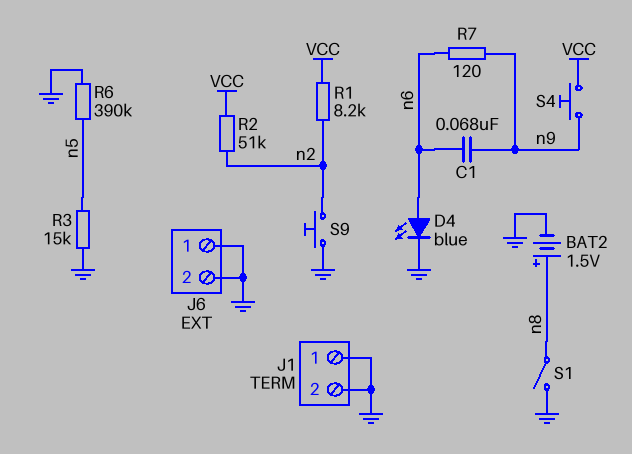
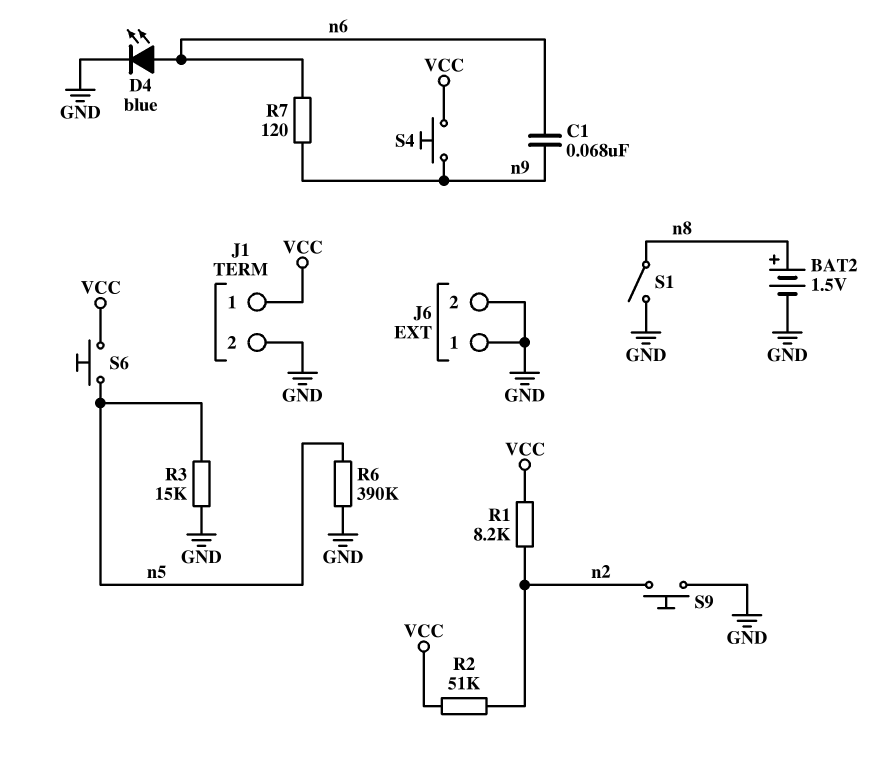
J1 pin 1: GND -> VCC
S6: none -> button (VCC, n5)

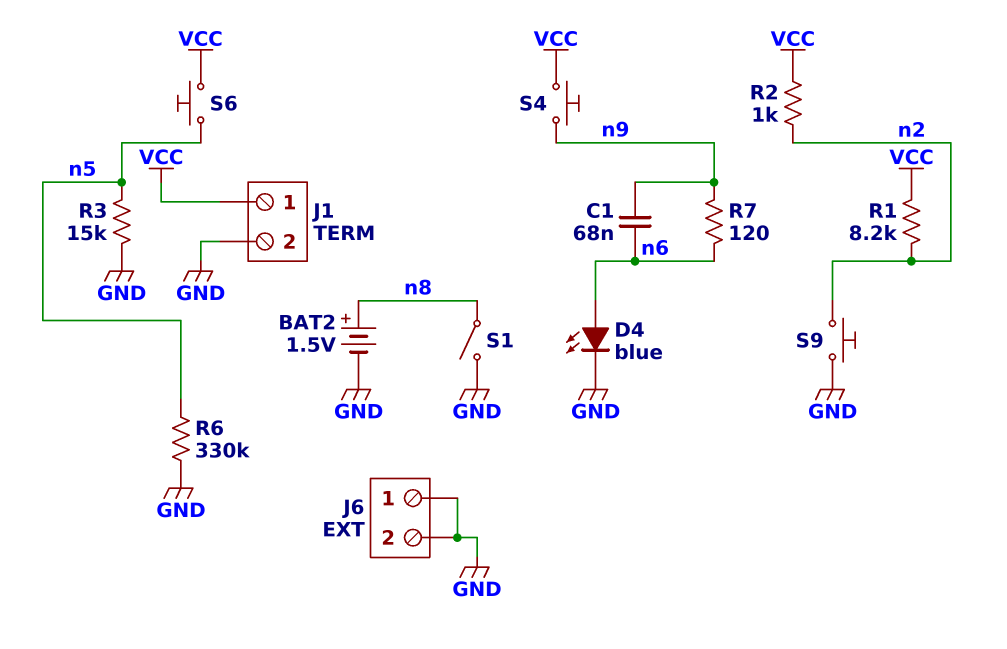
R2: 51k (VCC, n2) -> 1k (VCC, n2)
R6: 390k (GND, n5) -> 330k (GND, n5)

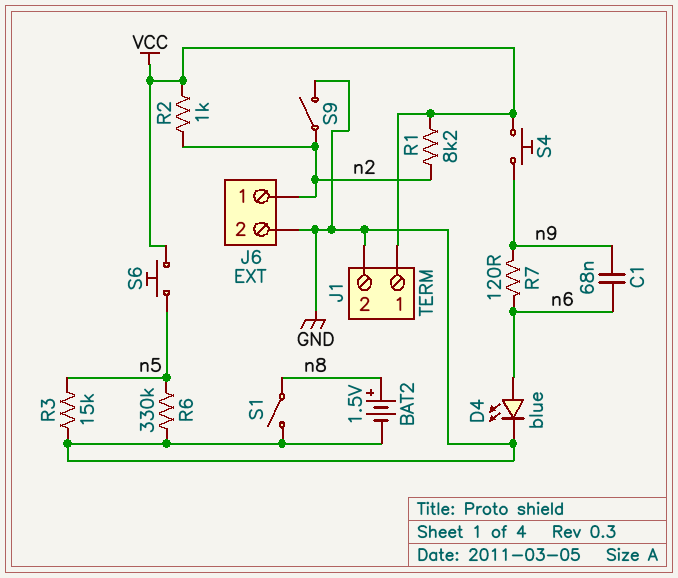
J6 pin 1: GND -> n2
S9: button (GND, n2) -> switch (GND, n2)

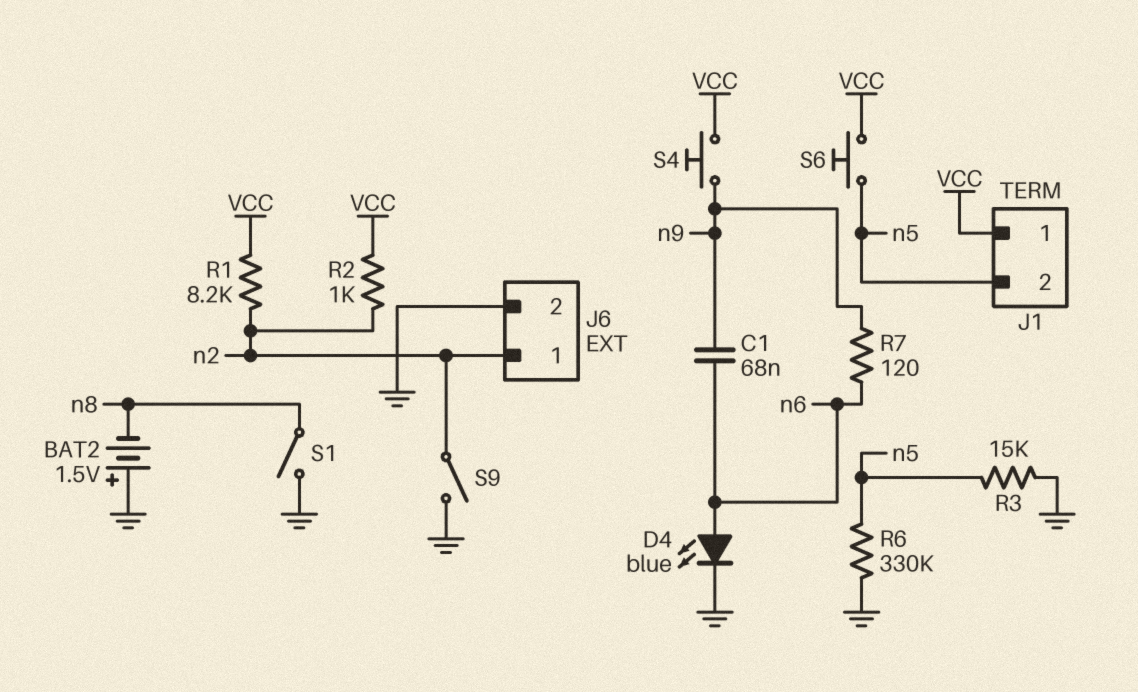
BAT2: 1.5V (plus n8, minus GND) -> 1.5V (plus GND, minus n8)
J1 pin 2: GND -> n5

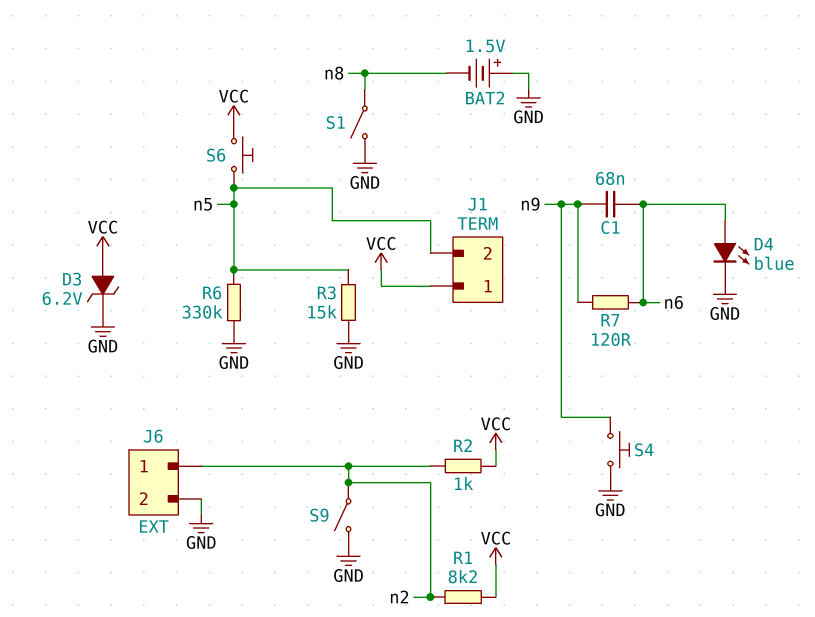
D3: none -> zener 6.2V (A VCC, K GND)
S4: button (VCC, n9) -> button (GND, n9)

